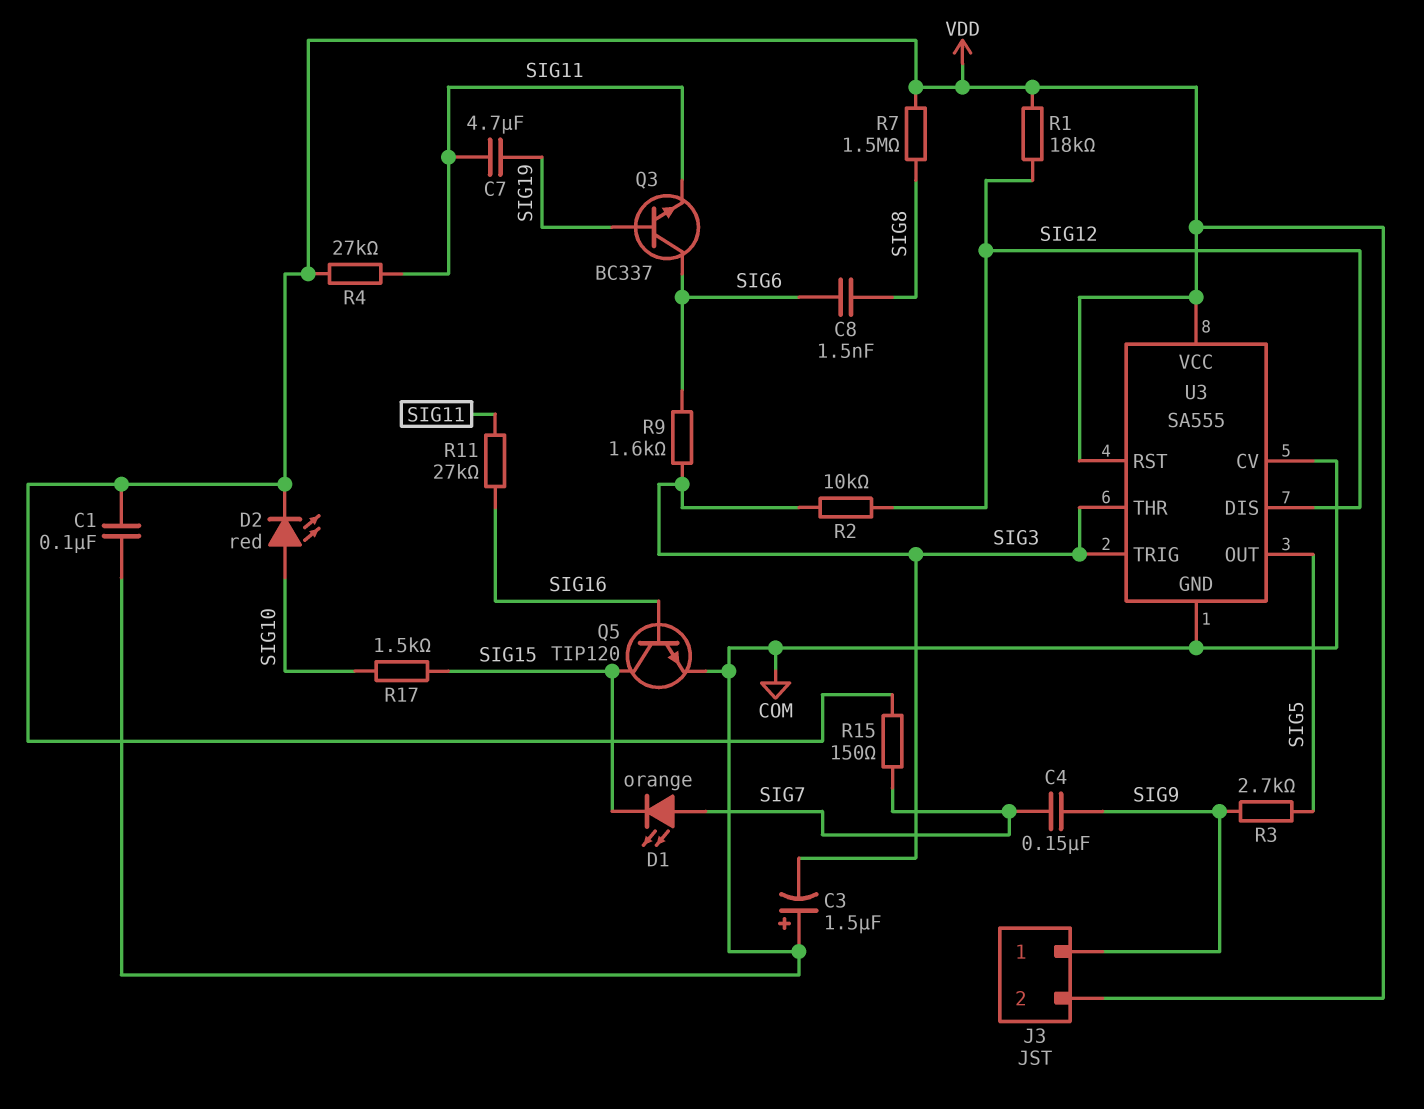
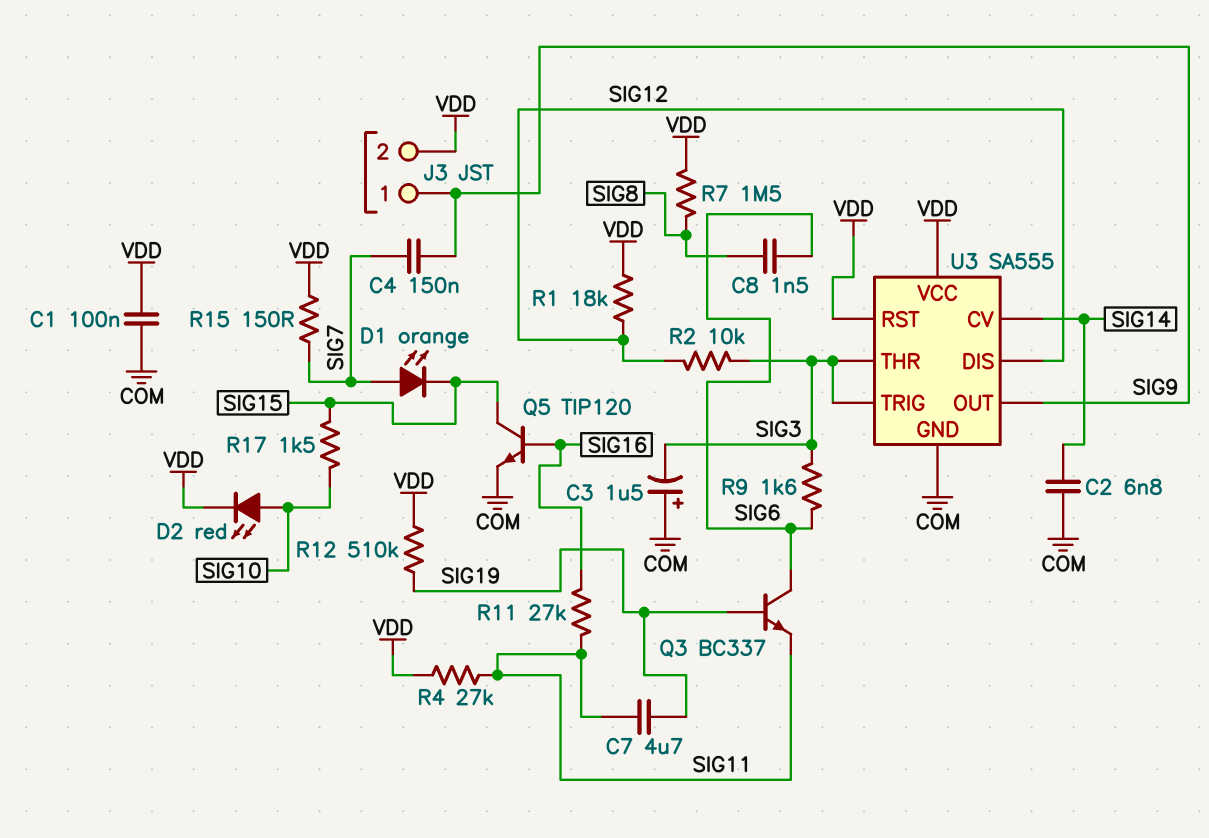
C2: none -> 6.8nF (COM, SIG14)
R3: 2.7k (SIG5, SIG9) -> none
R12: none -> 510k (SIG19, VDD)
U3 pin CV: COM -> SIG14
U3 pin OUT: SIG5 -> SIG9

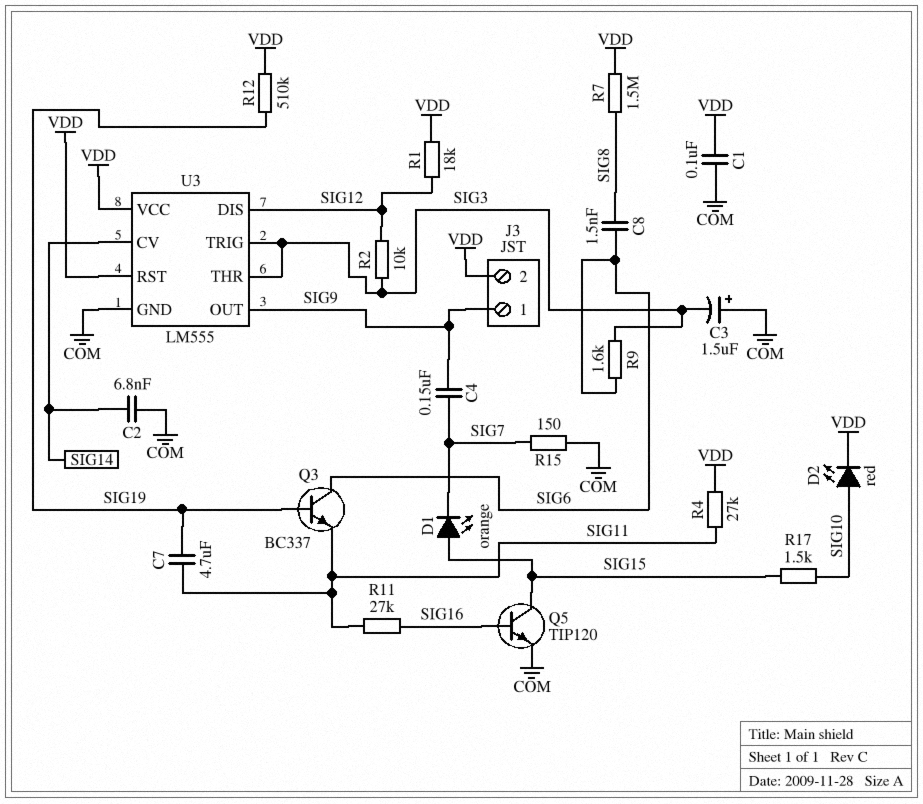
D1: LED orange (A SIG7, K SIG15) -> LED orange (A SIG15, K SIG7)
R15: 150 (SIG7, VDD) -> 150 (COM, SIG7)
U3: SA555 -> LM555

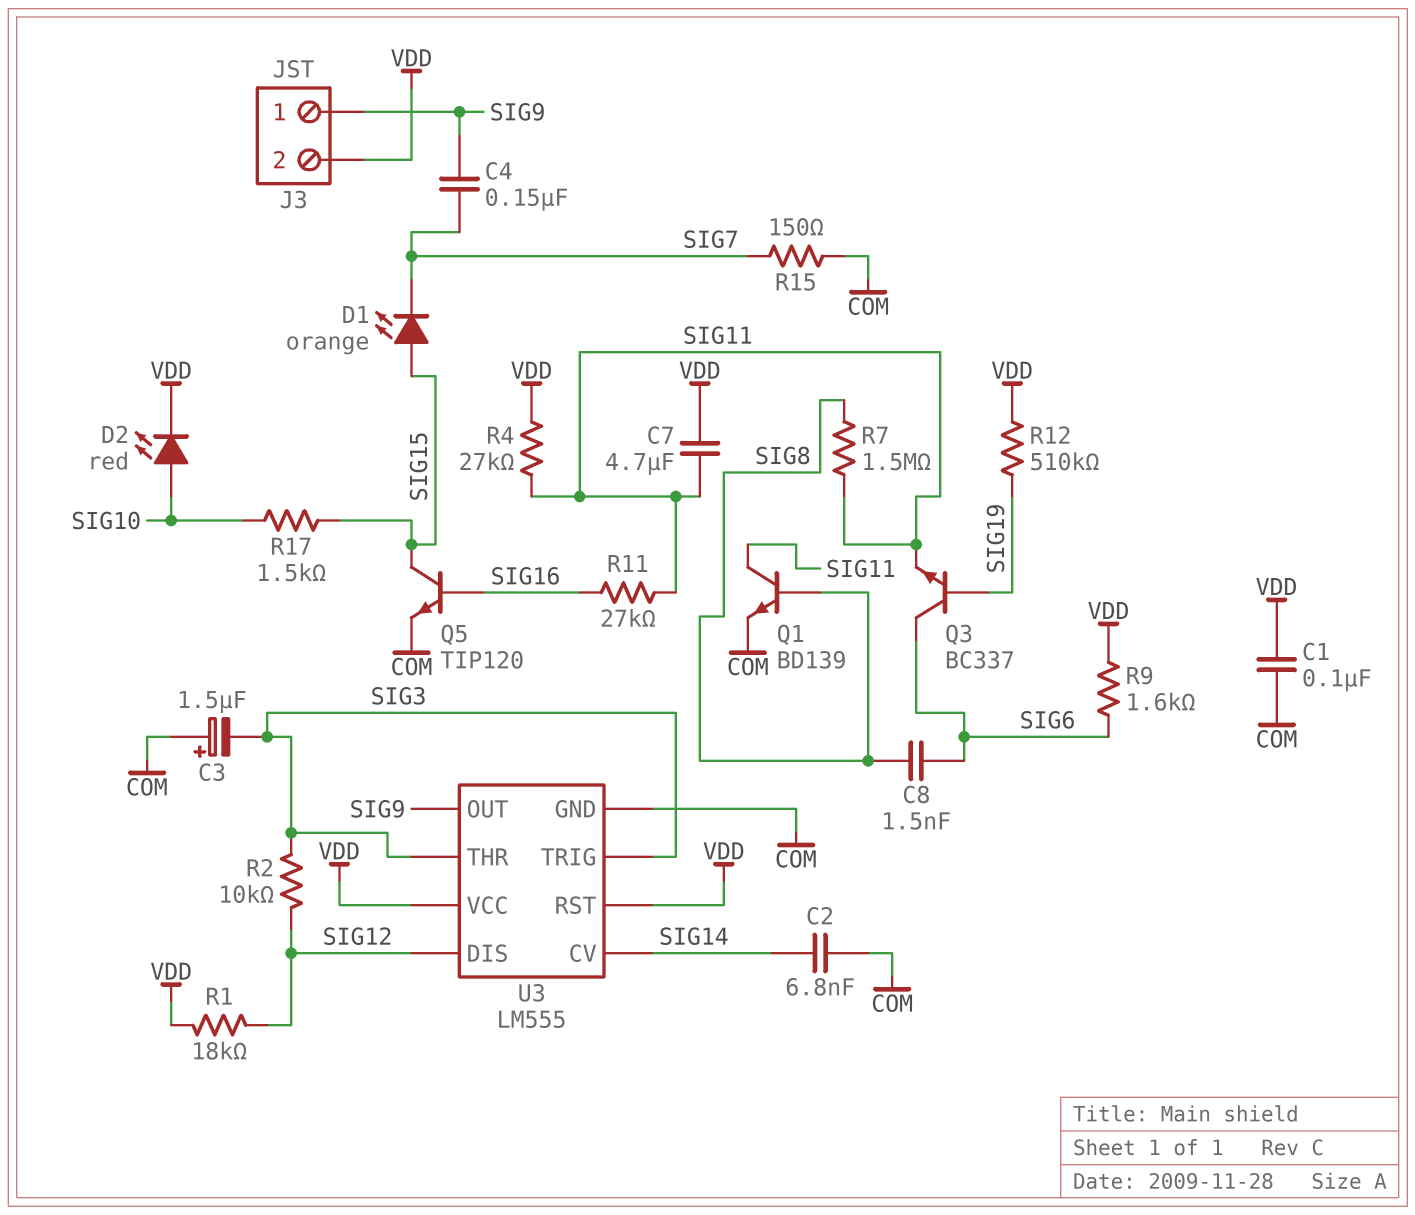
C7: 4.7uF (SIG11, SIG19) -> 4.7uF (SIG11, VDD)
Q1: none -> NPN BD139 (B SIG8, C SIG11, E COM)
R7: 1.5M (SIG8, VDD) -> 1.5M (SIG8, SIG11)
R9: 1.6k (SIG3, SIG6) -> 1.6k (SIG6, VDD)

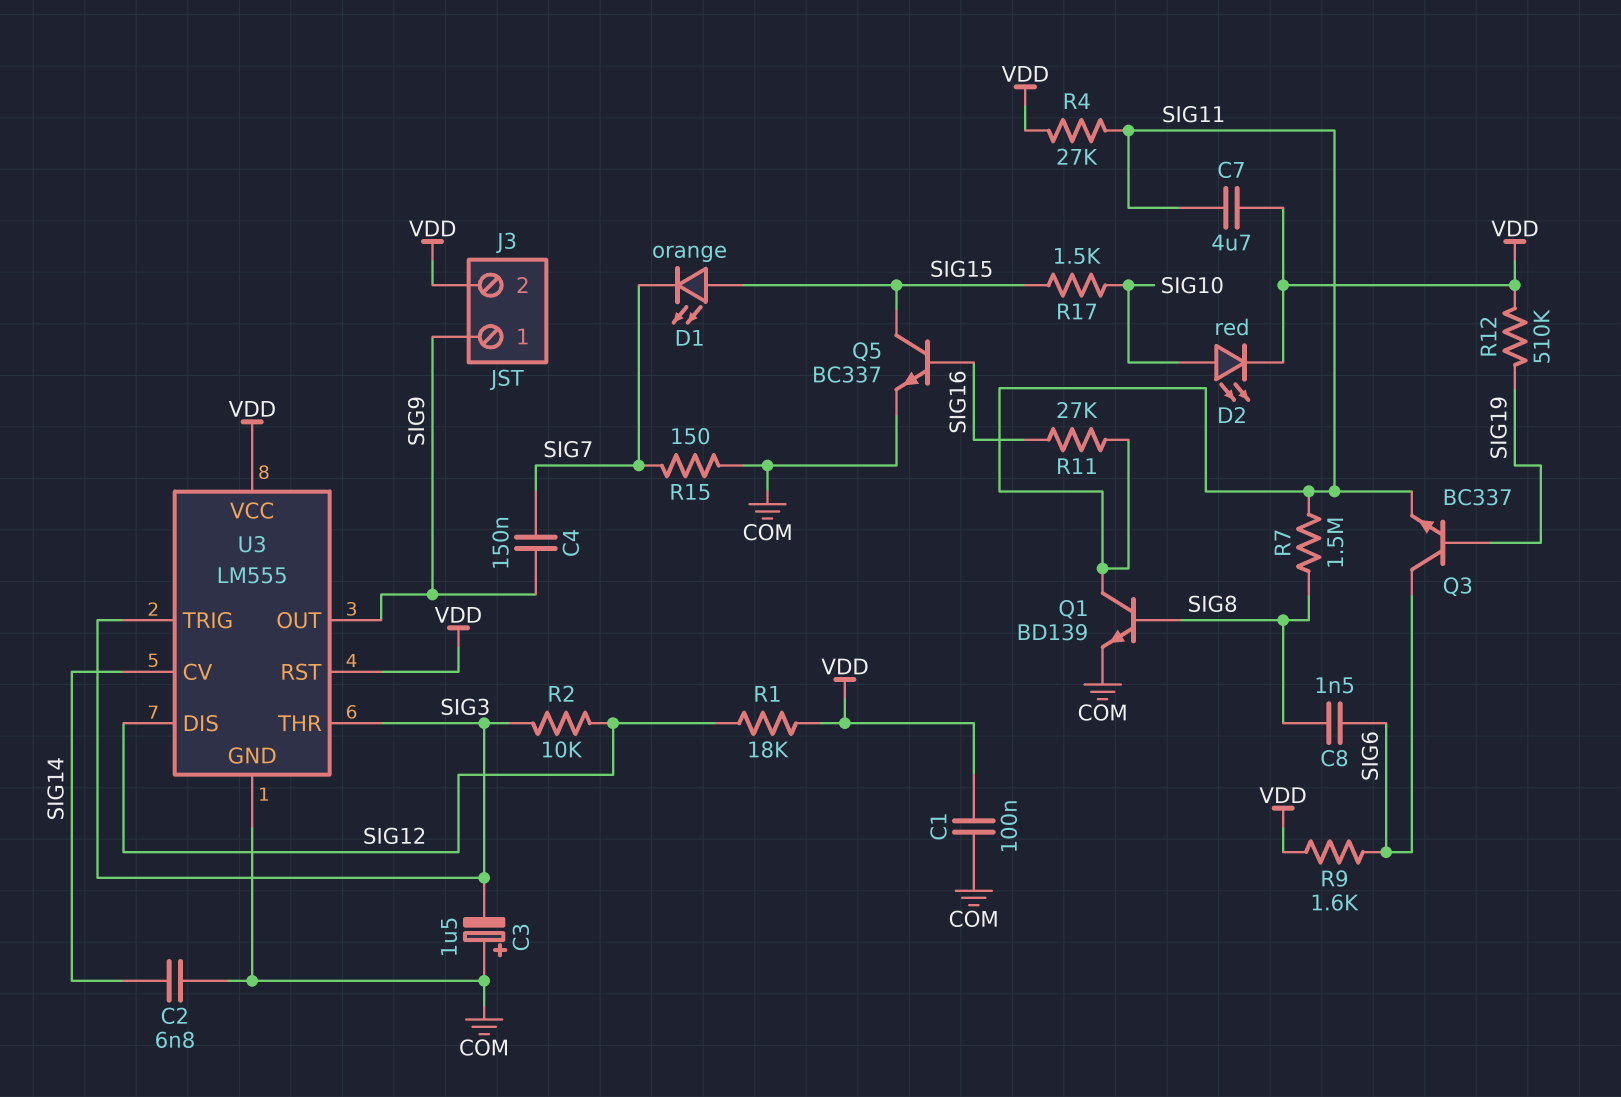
Q5: NPN TIP120 (B SIG16, C SIG15, E COM) -> NPN BC337 (B SIG16, C SIG15, E COM)

